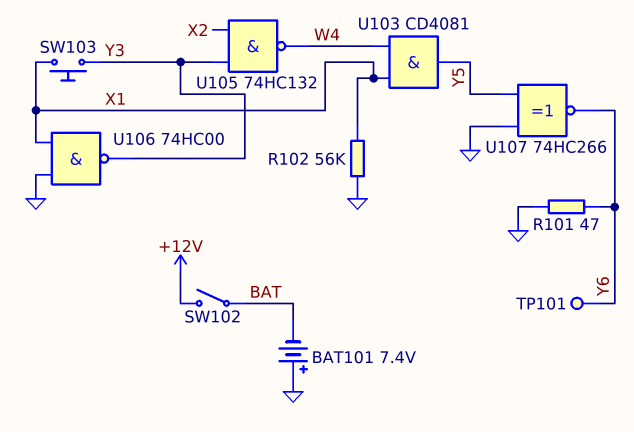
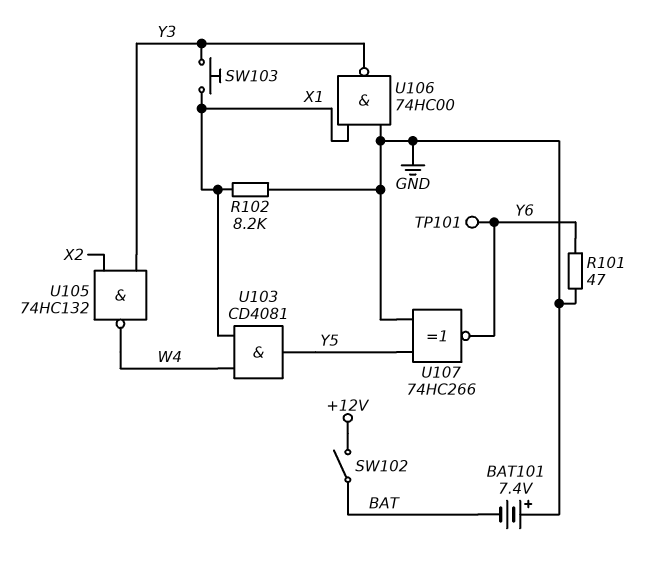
R102: 56k (GND, X1) -> 8.2k (GND, X1)

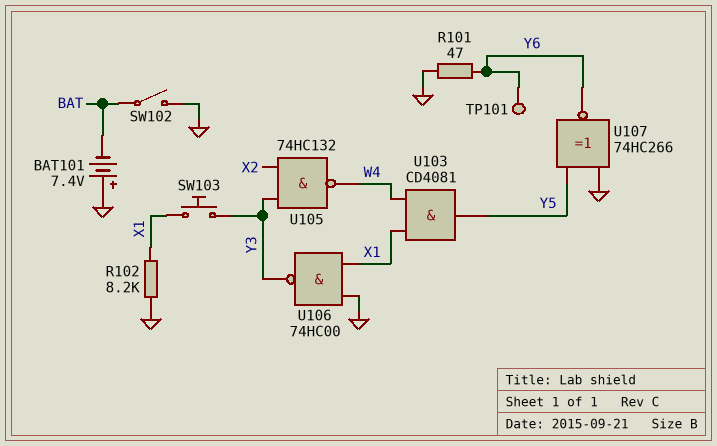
SW102: switch (+12V, BAT) -> switch (BAT, GND)

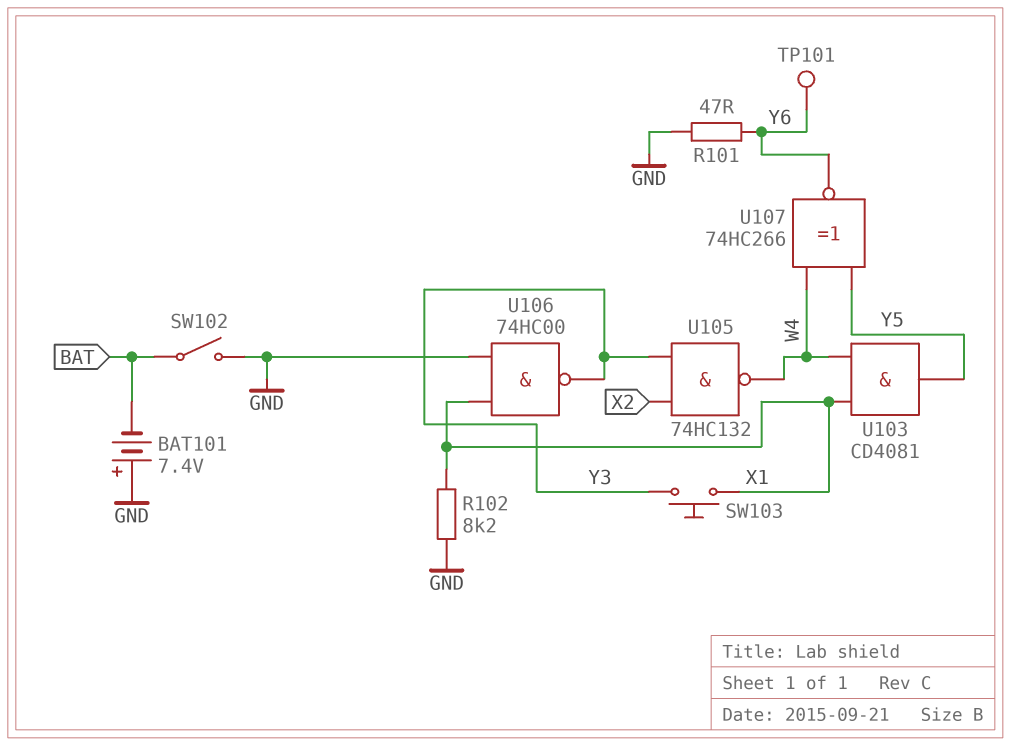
U107: XNOR 74HC266 (in GND, in Y5, out Y6) -> XNOR 74HC266 (in W4, in Y5, out Y6)

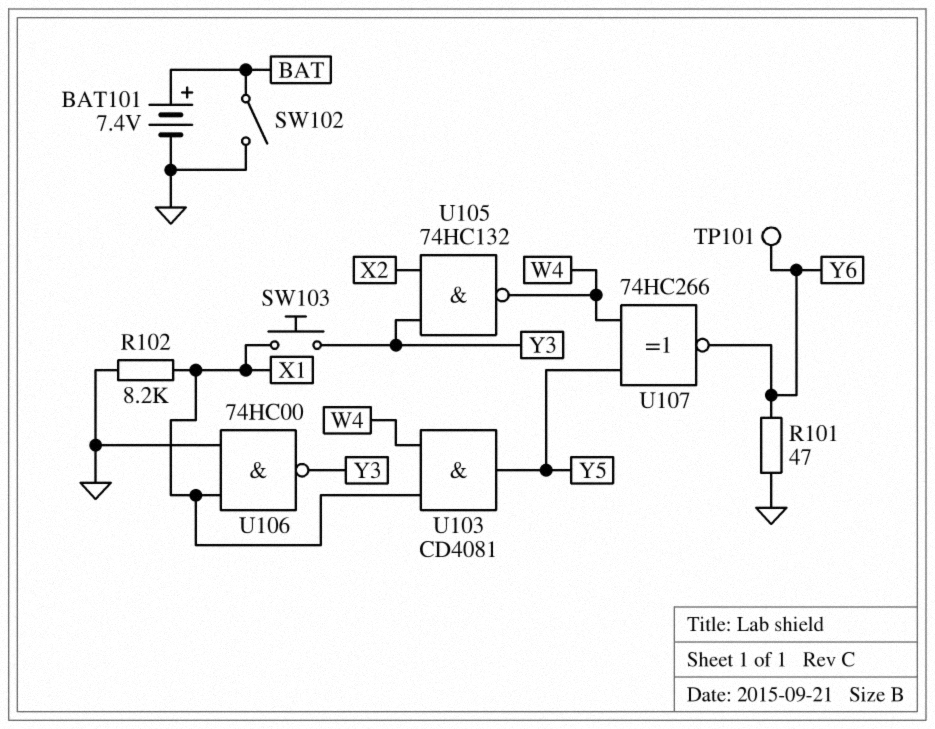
BAT101: 7.4V (plus GND, minus BAT) -> 7.4V (plus BAT, minus GND)

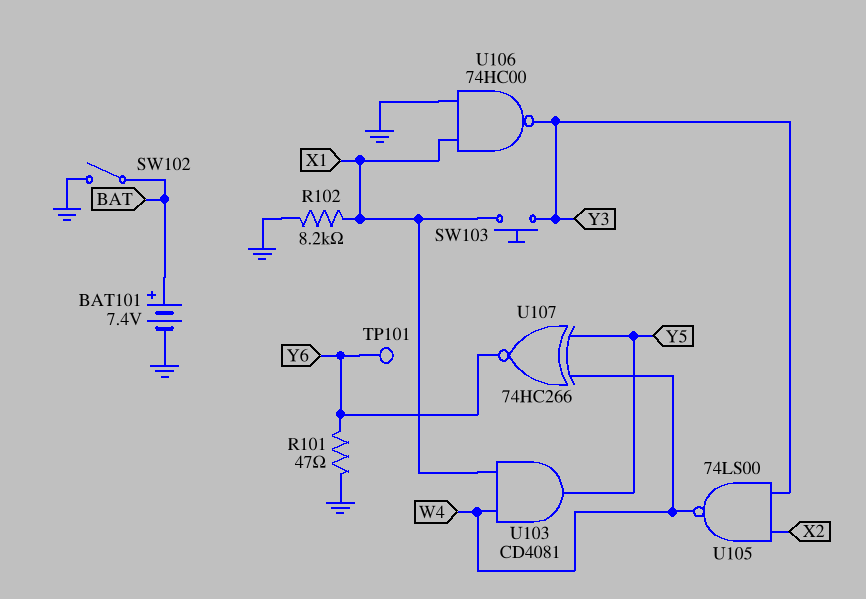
U105: NAND 74HC132 (in X2, in Y3, out W4) -> NAND 74LS00 (in X2, in Y3, out W4)

